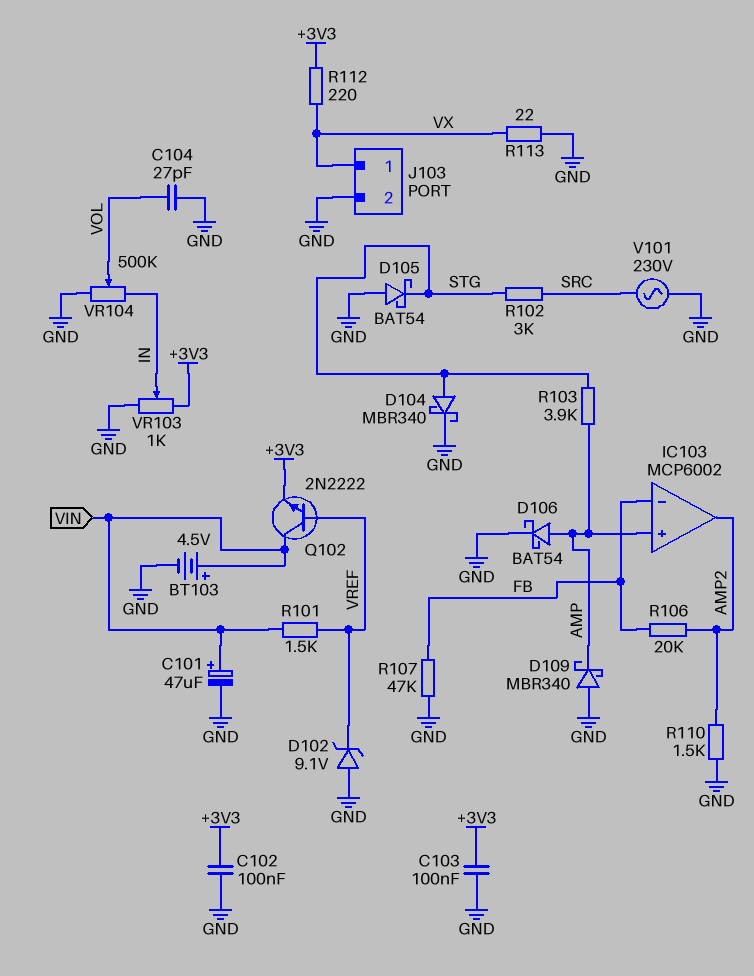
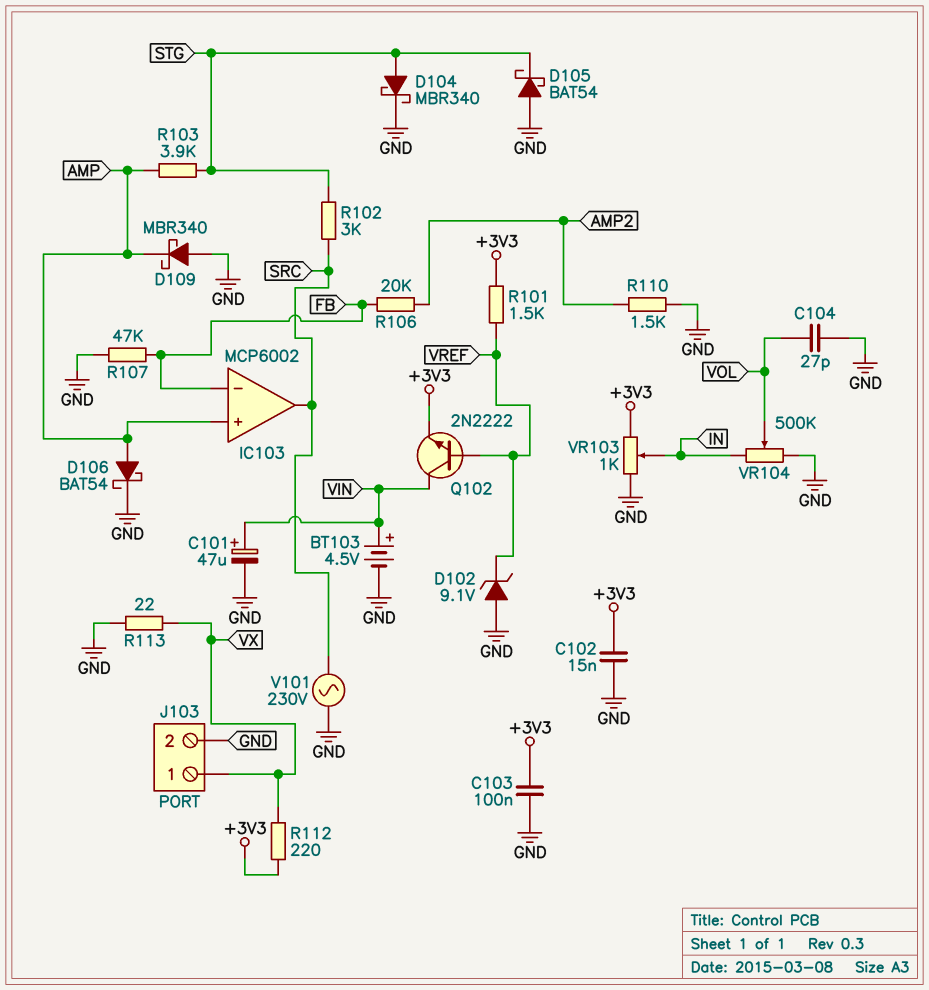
C102: 100nF (+3V3, GND) -> 15nF (+3V3, GND)
IC103 pin out: AMP2 -> SRC
R101: 1.5k (VIN, VREF) -> 1.5k (+3V3, VREF)

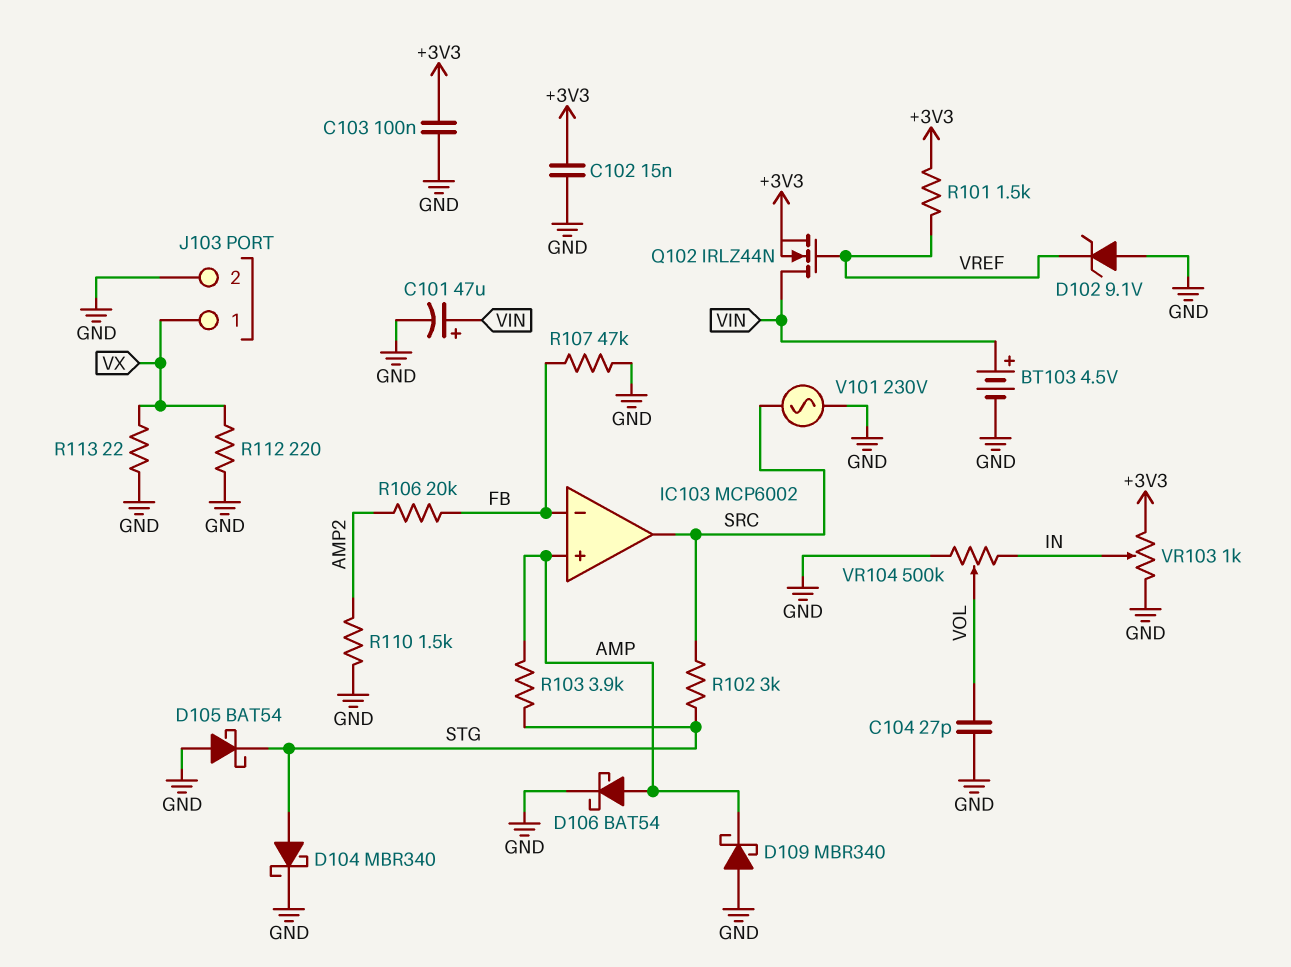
Q102: NPN 2N2222 (B VREF, C VIN, E +3V3) -> NMOS IRLZ44N (G VREF, D VIN, S +3V3)
R112: 220 (+3V3, VX) -> 220 (GND, VX)

